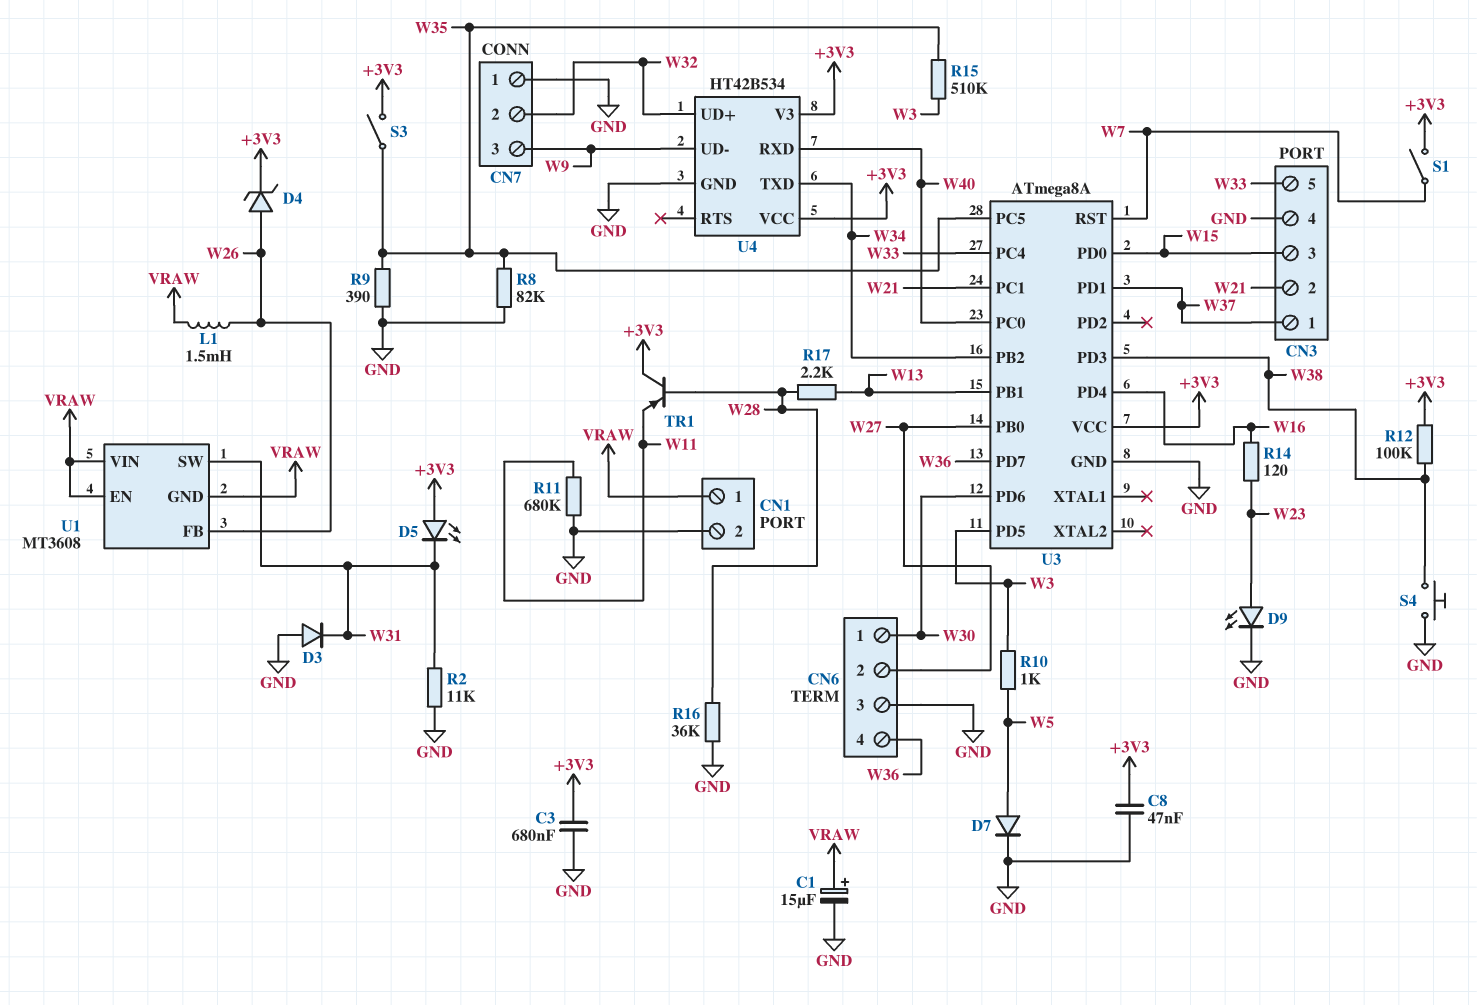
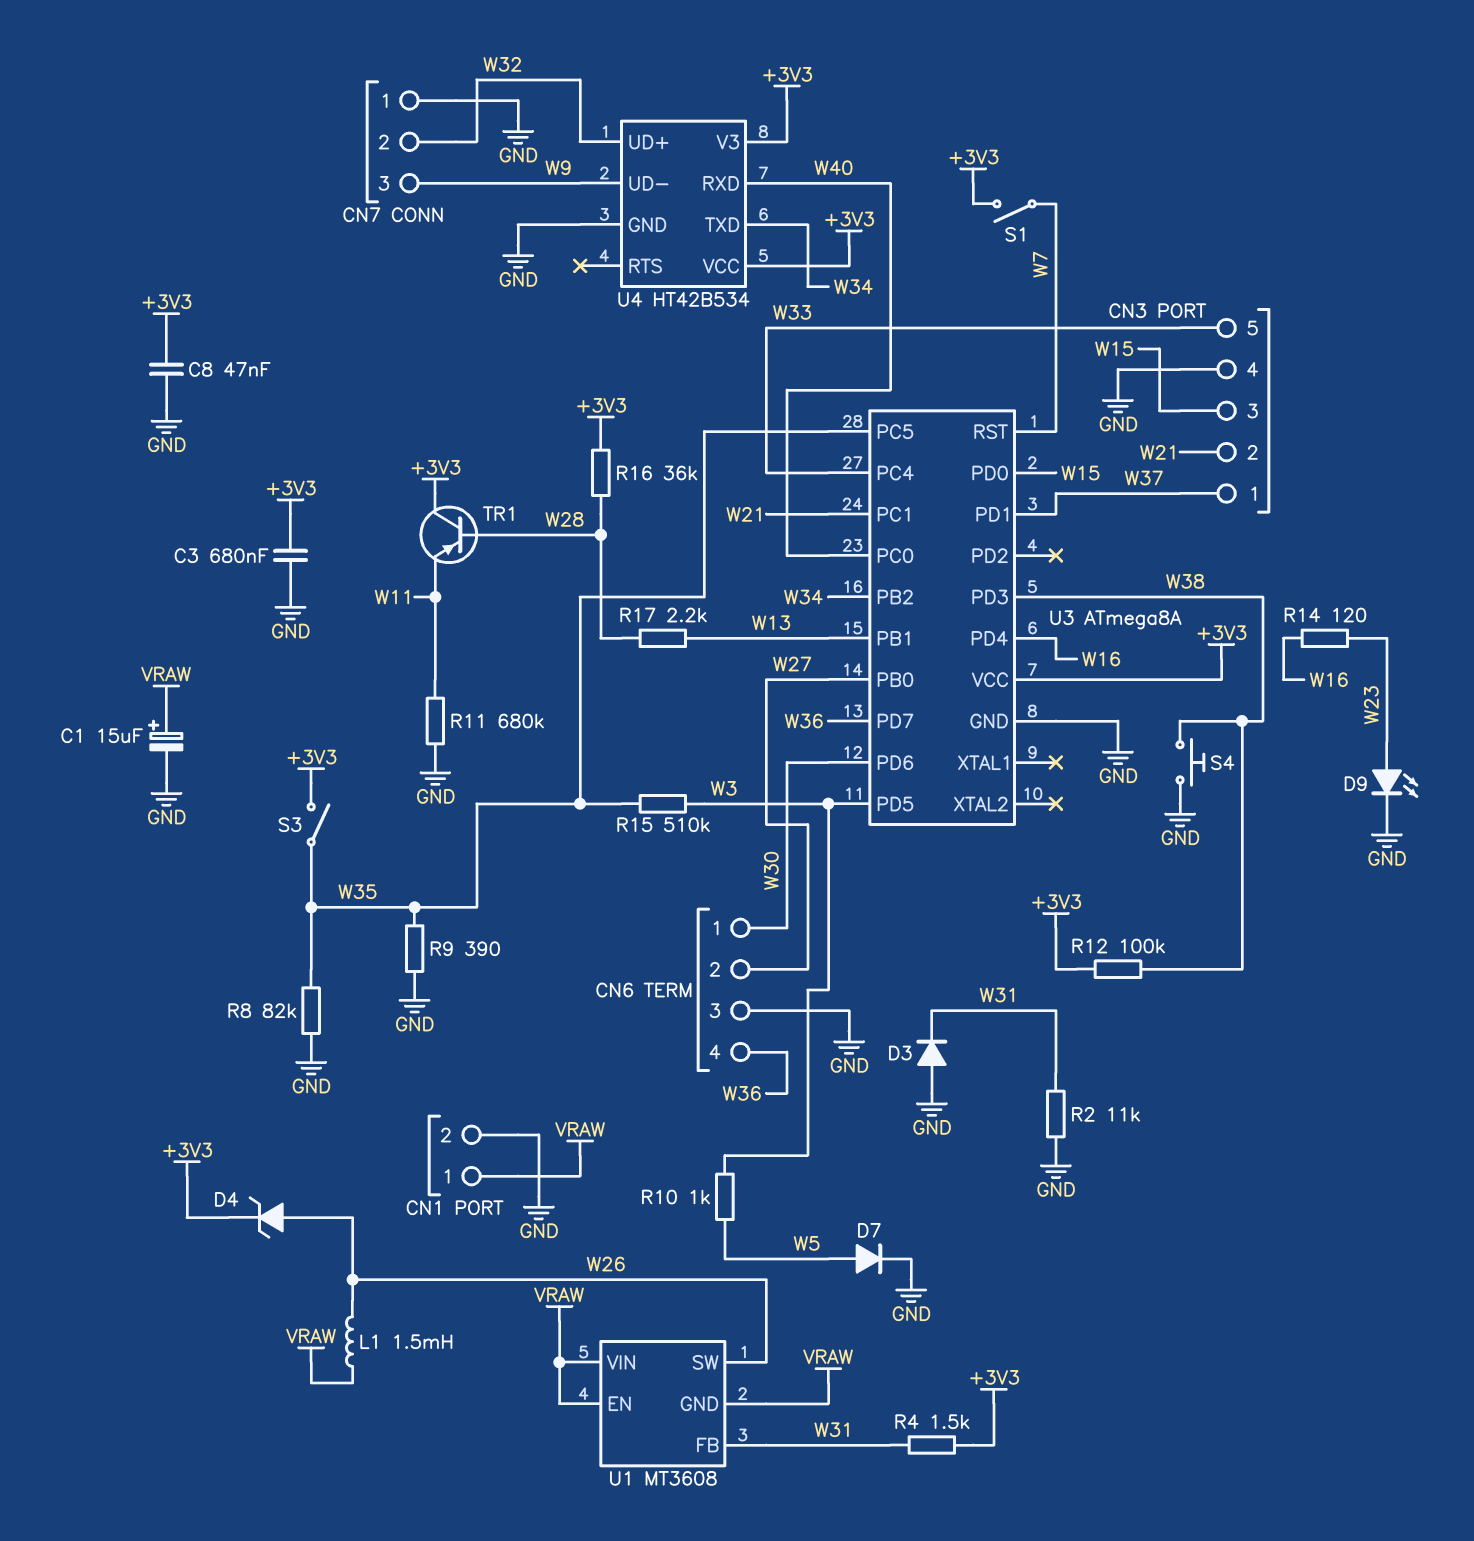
D5: LED (A +3V3, K W31) -> none
R4: none -> 1.5k (+3V3, W31)
R16: 36k (GND, W28) -> 36k (+3V3, W28)
U1 pin FB: W26 -> W31
U1 pin SW: W31 -> W26

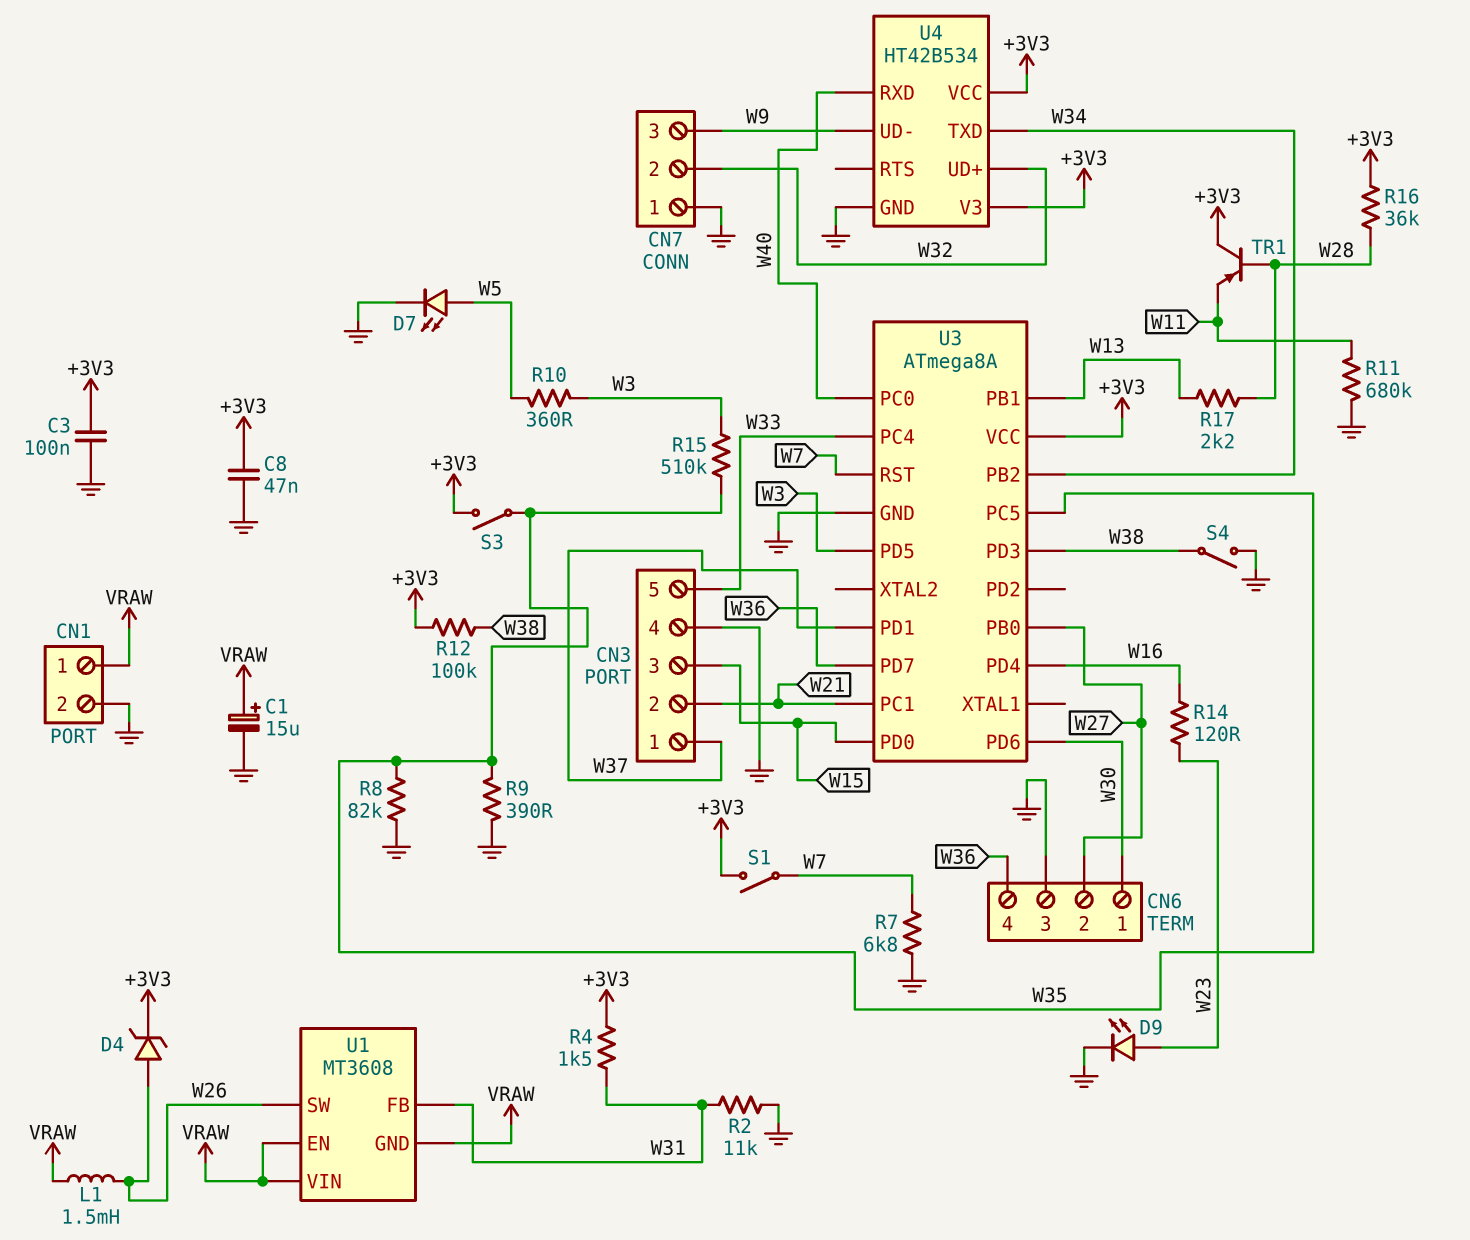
C3: 680nF (+3V3, GND) -> 100nF (+3V3, GND)
D3: diode (A GND, K W31) -> none
D7: diode (A W5, K GND) -> LED (A W5, K GND)
R7: none -> 6.8k (GND, W7)
R10: 1k (W3, W5) -> 360 (W3, W5)
S4: button (GND, W38) -> switch (GND, W38)

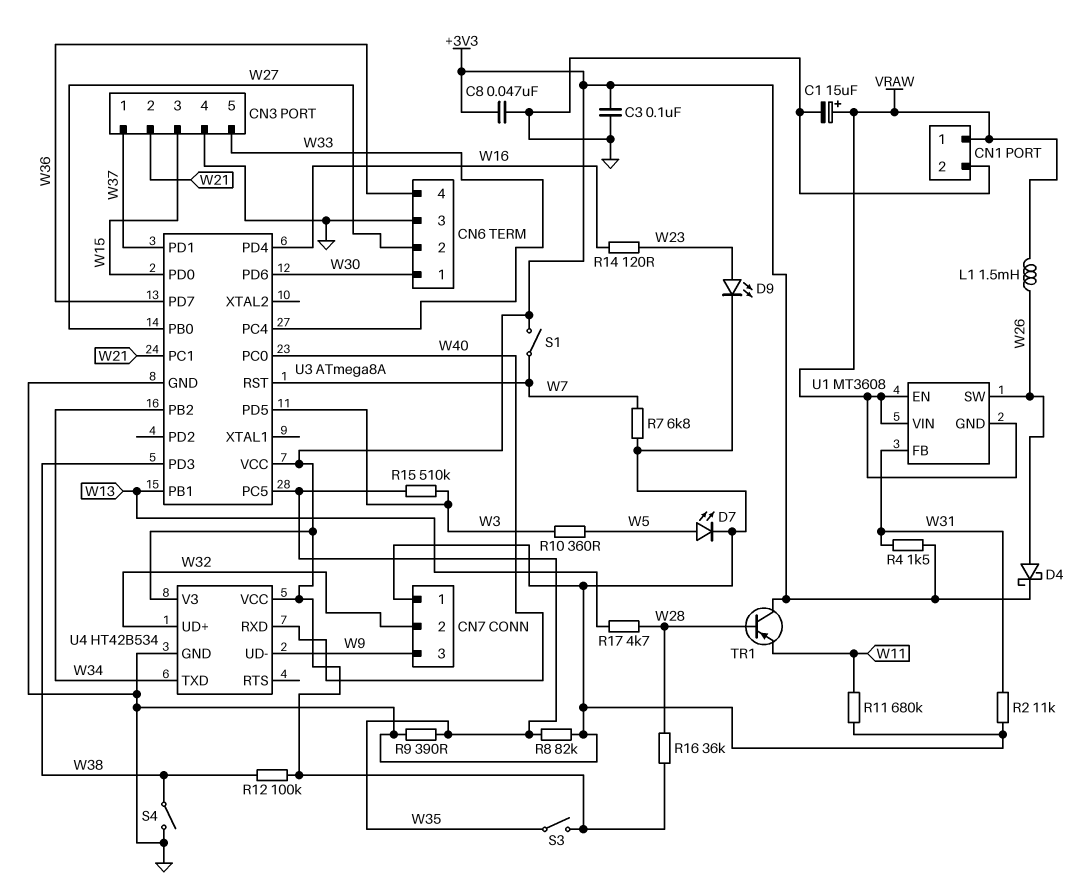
D4: zener (A W26, K +3V3) -> schottky (A W26, K +3V3)
R17: 2.2k (W13, W28) -> 4.7k (W13, W28)

